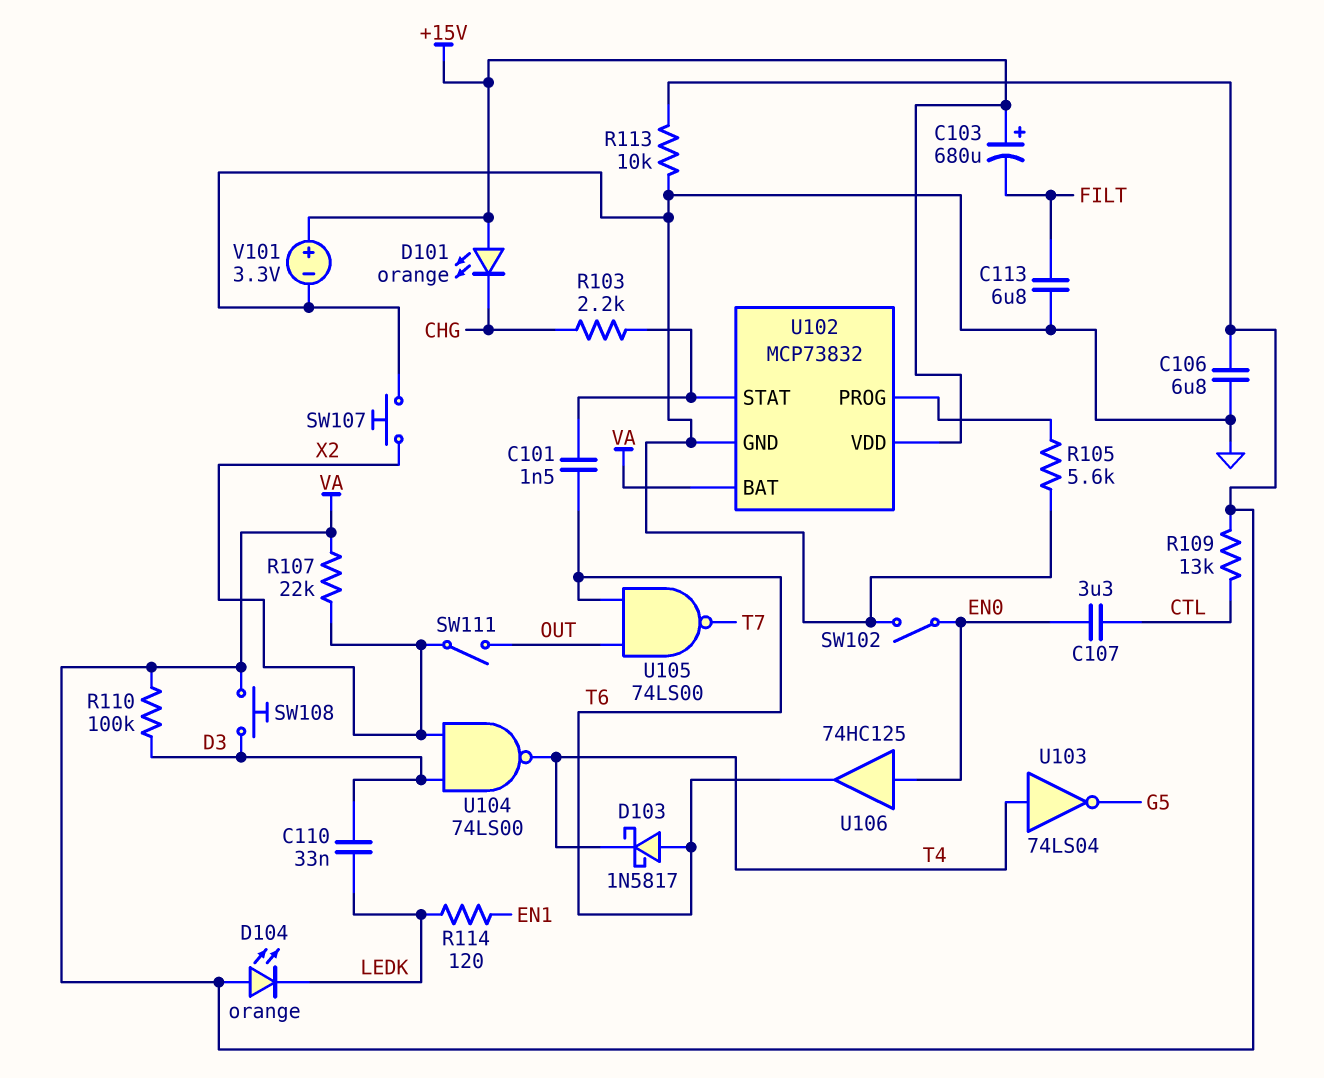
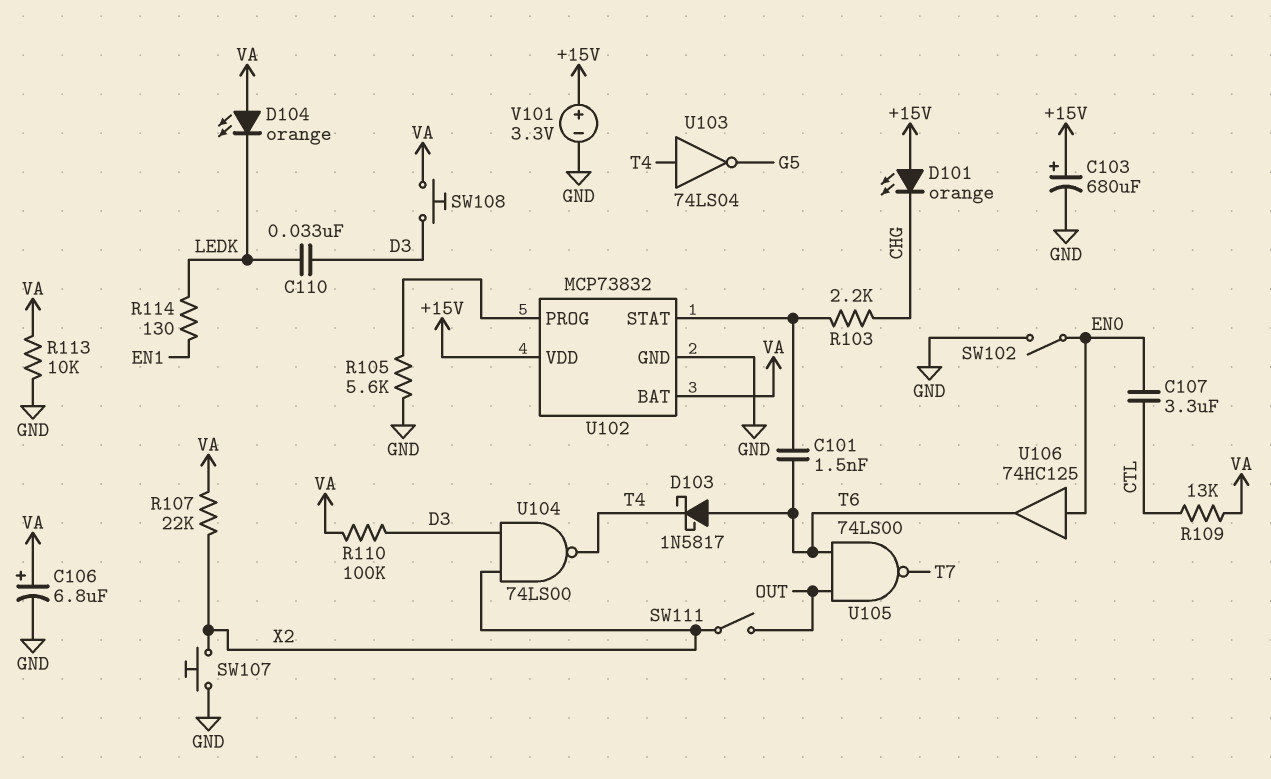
C103: 680uF (plus +15V, minus FILT) -> 680uF (plus +15V, minus GND)
C106: 6.8uF (GND, VA) -> 6.8uF (plus VA, minus GND)
C113: 6.8uF (FILT, GND) -> none
R114: 120 (EN1, LEDK) -> 130 (EN1, LEDK)

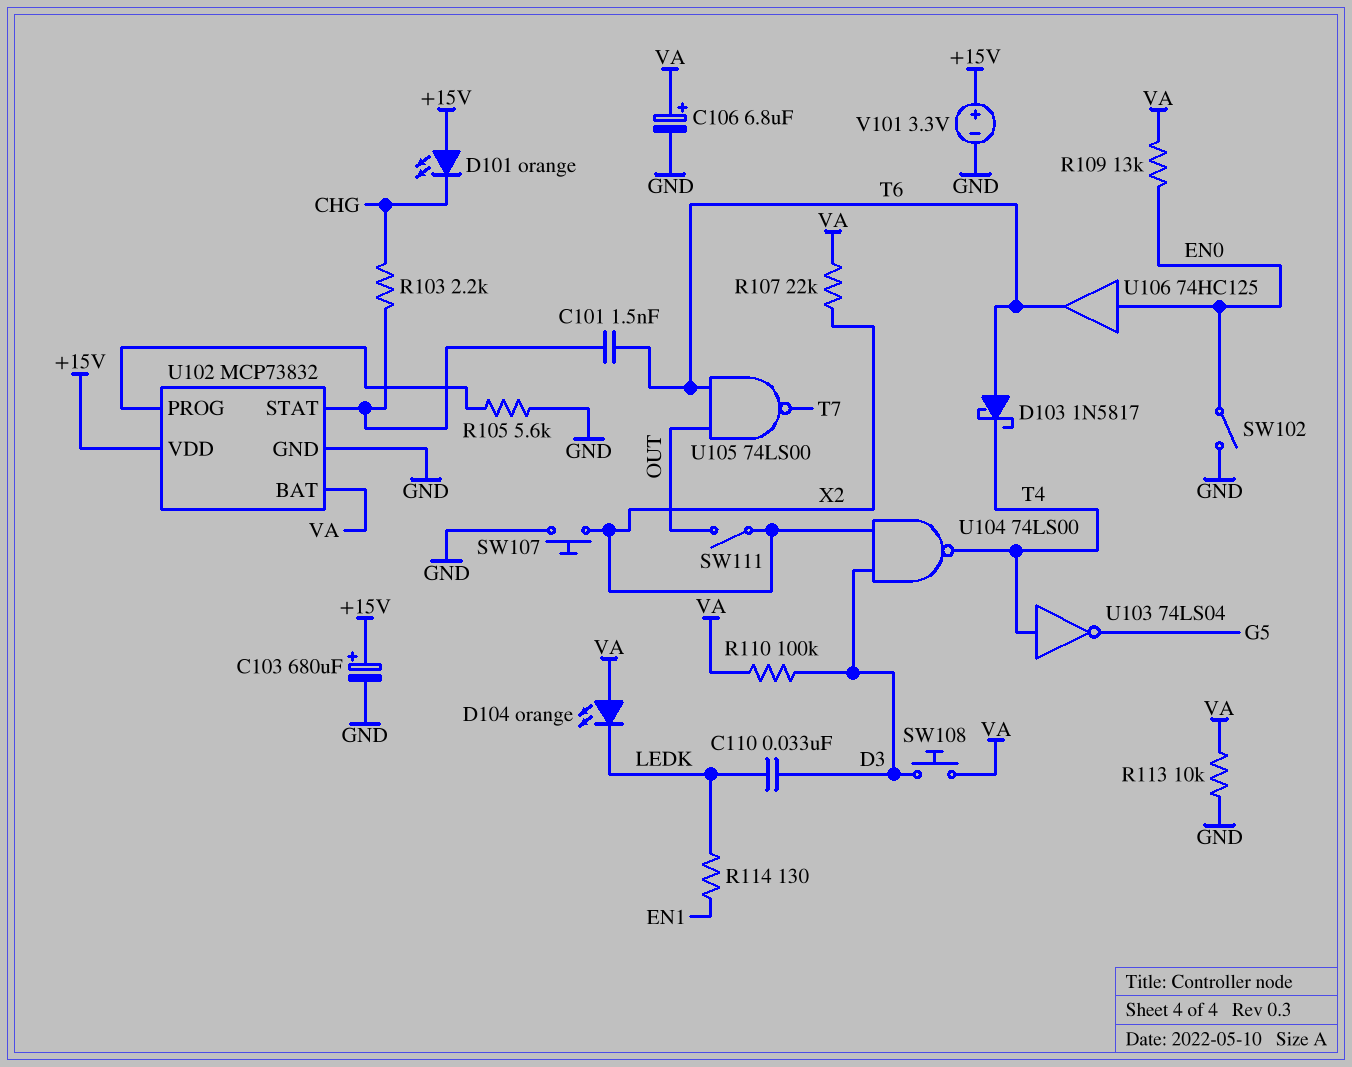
C107: 3.3uF (CTL, EN0) -> none
R109: 13k (CTL, VA) -> 13k (EN0, VA)

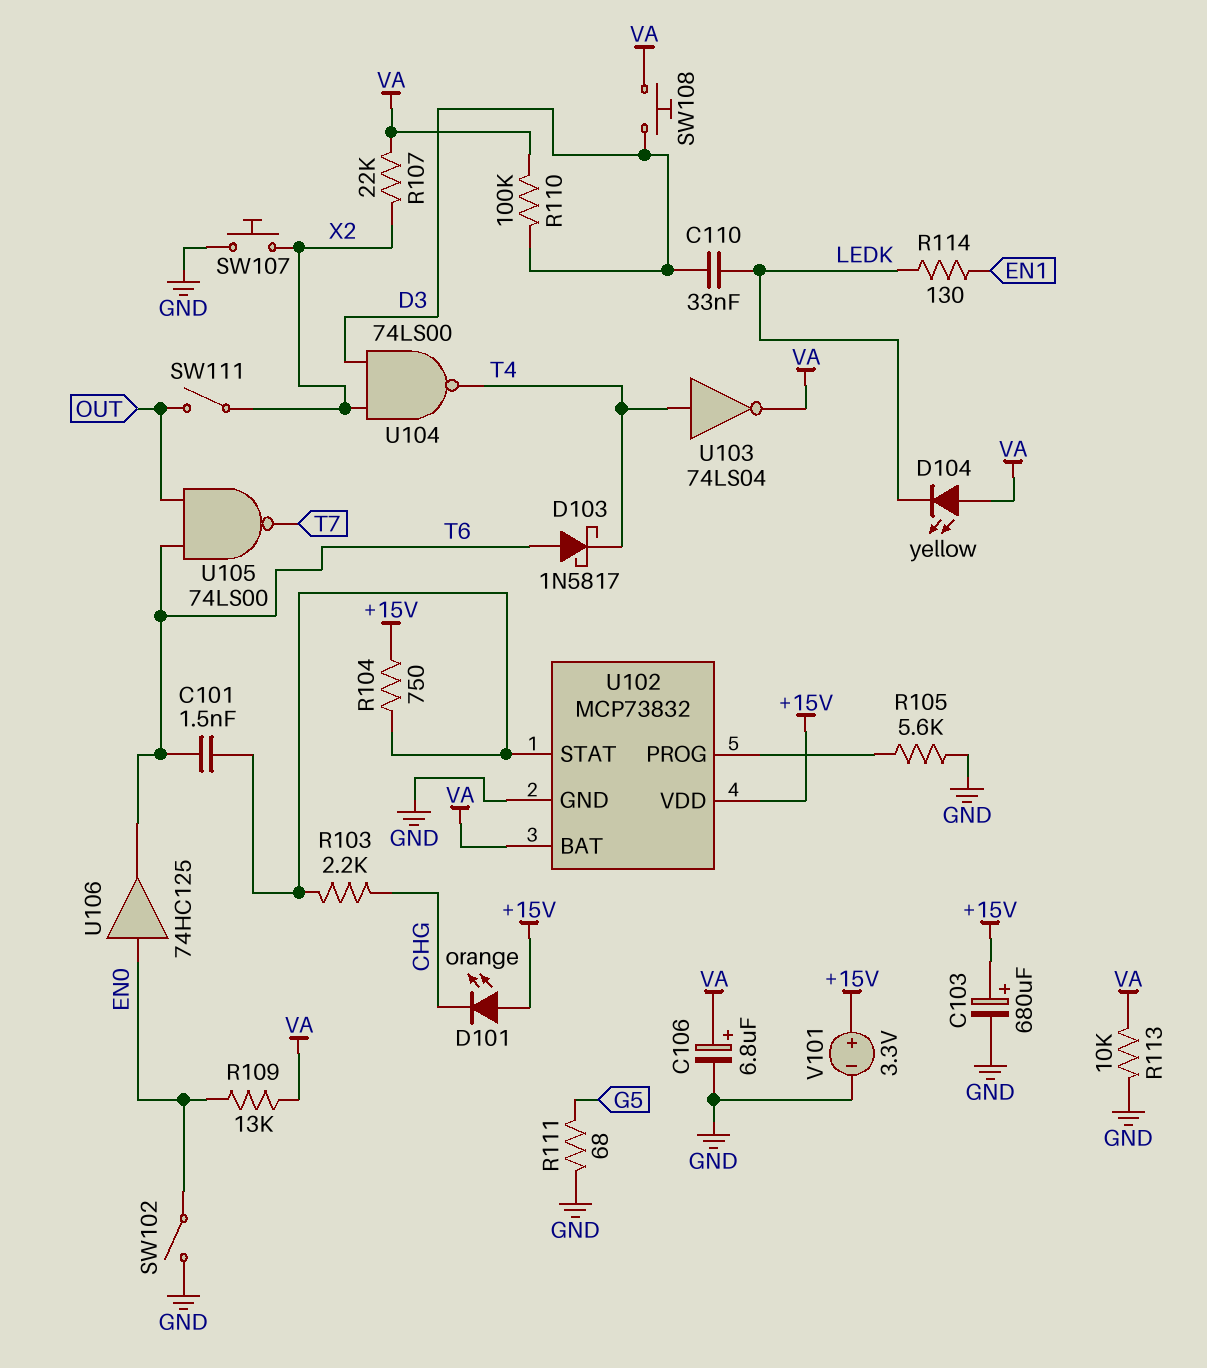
D104: LED orange (A VA, K LEDK) -> LED yellow (A VA, K LEDK)
R104: none -> 750 (+15V, U102/STAT)
R111: none -> 68 (G5, GND)
U103: NOT 74LS04 (in T4, out G5) -> NOT 74LS04 (in T4, out VA)

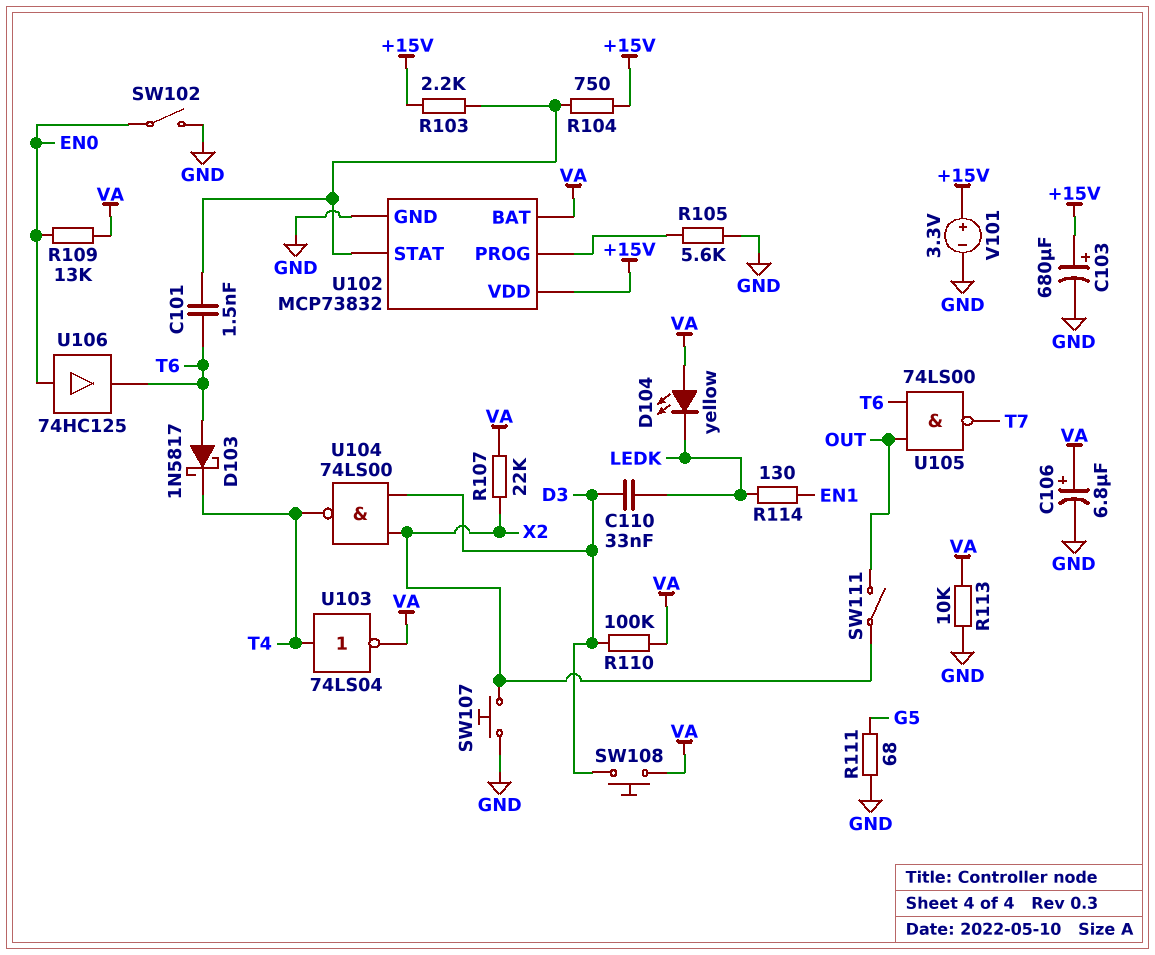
D101: LED orange (A +15V, K CHG) -> none
R103: 2.2k (CHG, U102/STAT) -> 2.2k (+15V, U102/STAT)

